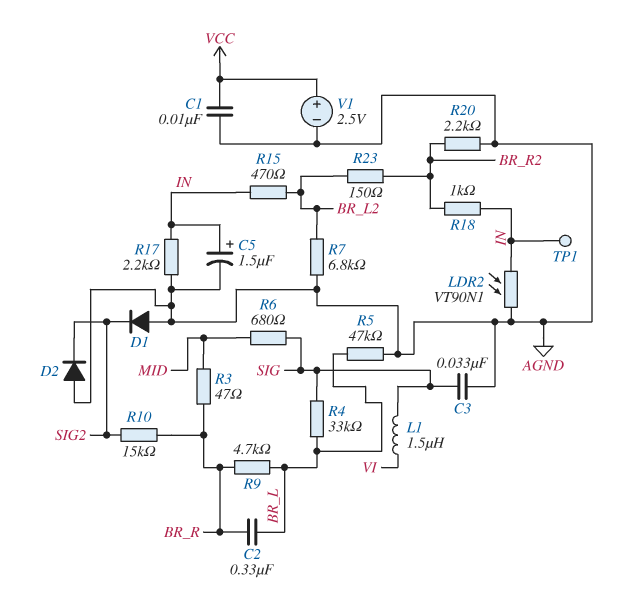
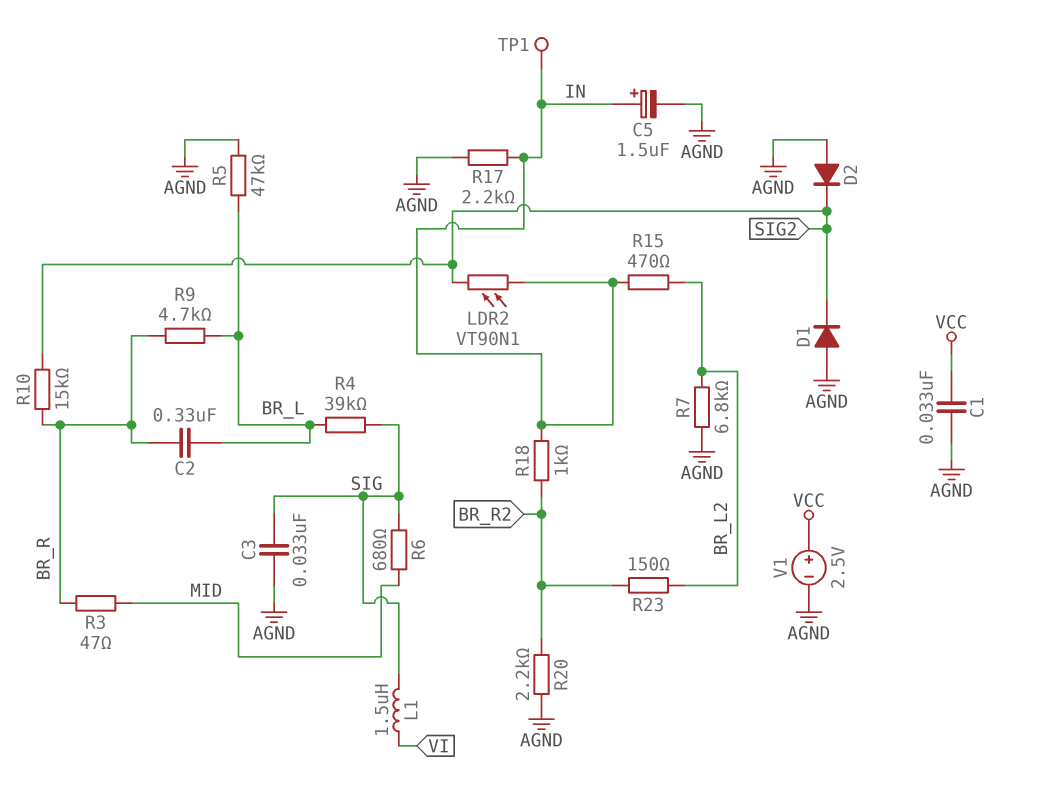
C1: 10nF (AGND, VCC) -> 33nF (AGND, VCC)
LDR2: VT90N1 (AGND, IN) -> VT90N1 (IN, SIG2)
R4: 33k (BR_L, SIG) -> 39k (BR_L, SIG)

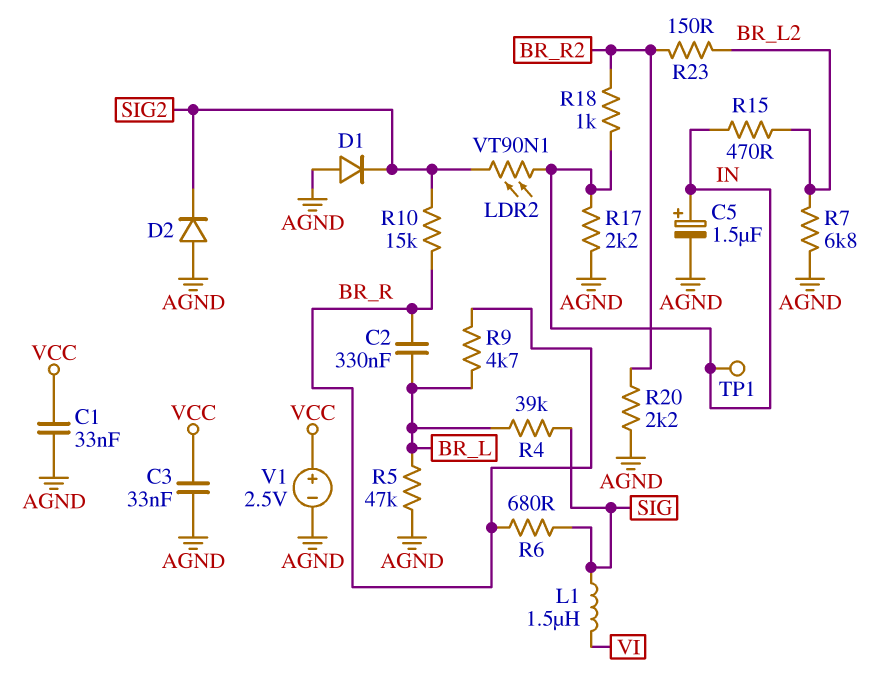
C3: 33nF (AGND, SIG) -> 33nF (AGND, VCC)
R3: 47 (BR_R, MID) -> none
R6: 680 (MID, SIG) -> 680 (BR_R, SIG)

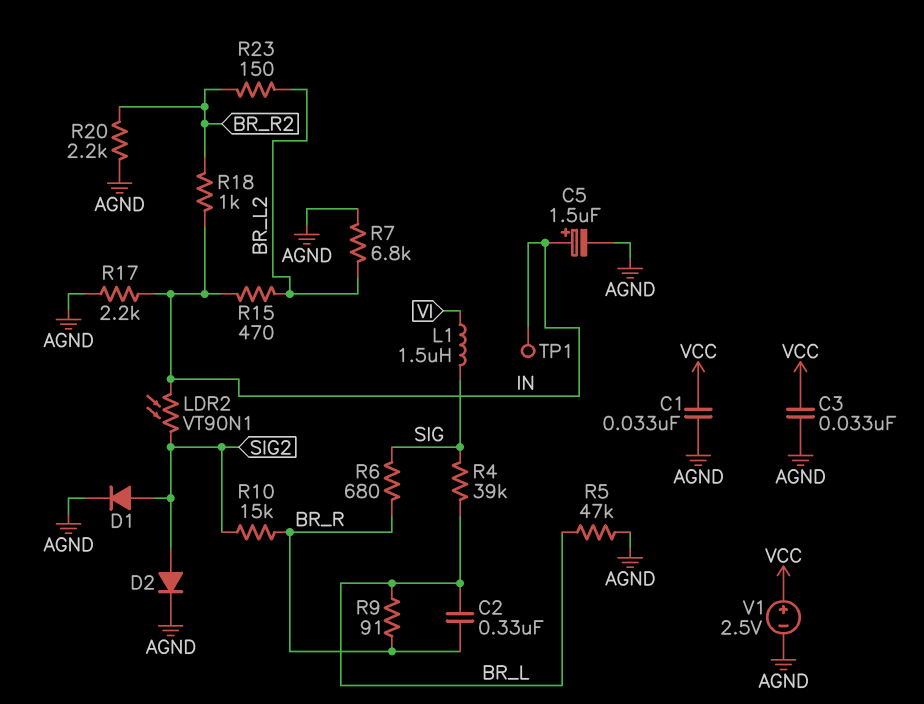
D1: diode (A AGND, K SIG2) -> diode (A SIG2, K AGND)
D2: diode (A AGND, K SIG2) -> diode (A SIG2, K AGND)
R9: 4.7k (BR_L, BR_R) -> 91 (BR_L, BR_R)

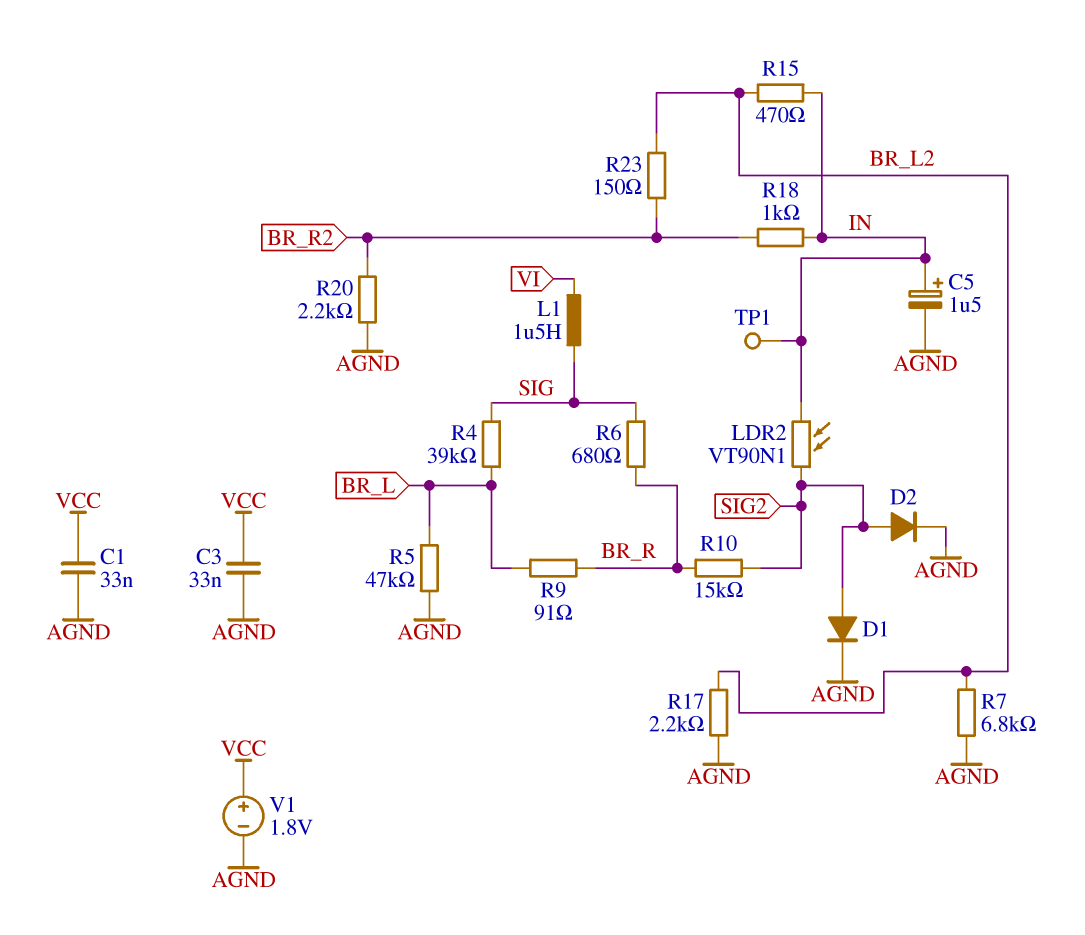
C2: 330nF (BR_L, BR_R) -> none
R17: 2.2k (AGND, IN) -> 2.2k (AGND, BR_L2)
V1: 2.5V (plus VCC, minus AGND) -> 1.8V (plus VCC, minus AGND)

